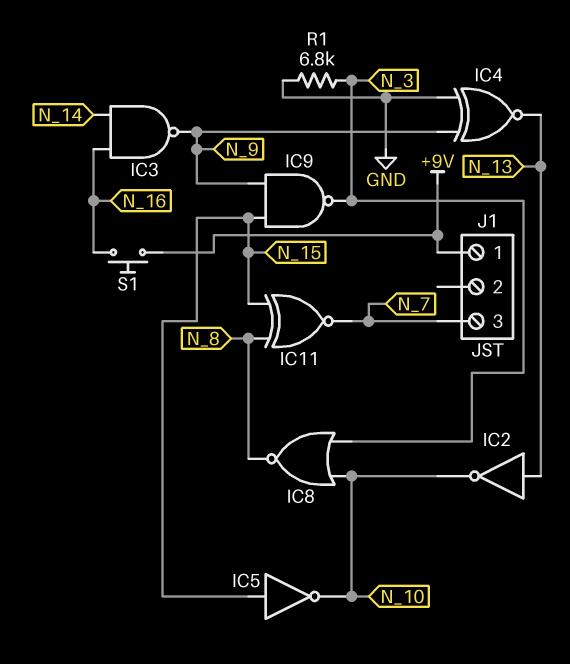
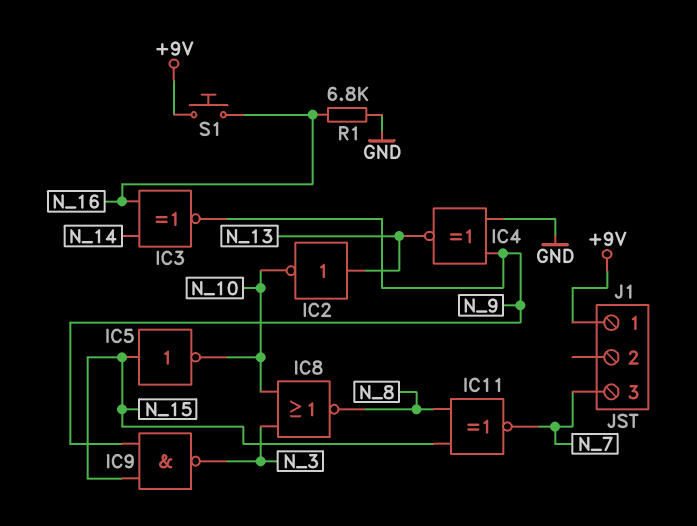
IC3: NAND (in N_14, in N_16, out N_9) -> XNOR (in N_14, in N_16, out N_9)
R1: 6.8k (GND, N_3) -> 6.8k (GND, N_16)

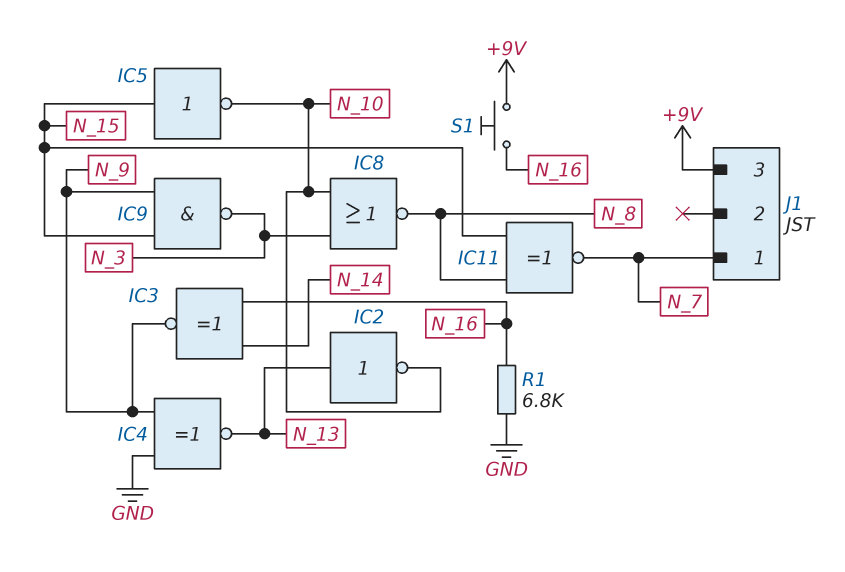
J1 pin 1: +9V -> N_7
J1 pin 3: N_7 -> +9V

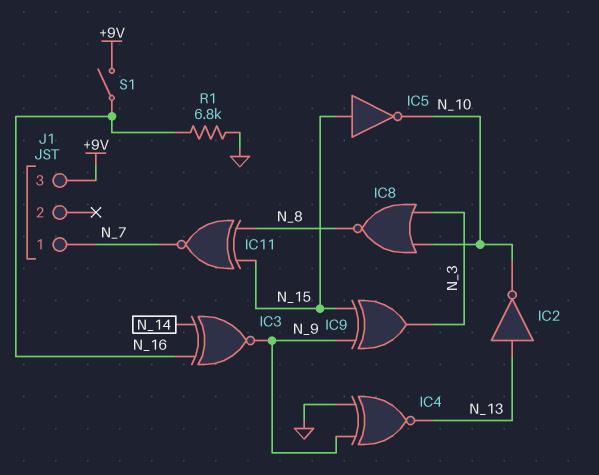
IC9: NAND (in N_9, in N_15, out N_3) -> XOR (in N_9, in N_15, out N_3)
S1: button (+9V, N_16) -> switch (+9V, N_16)

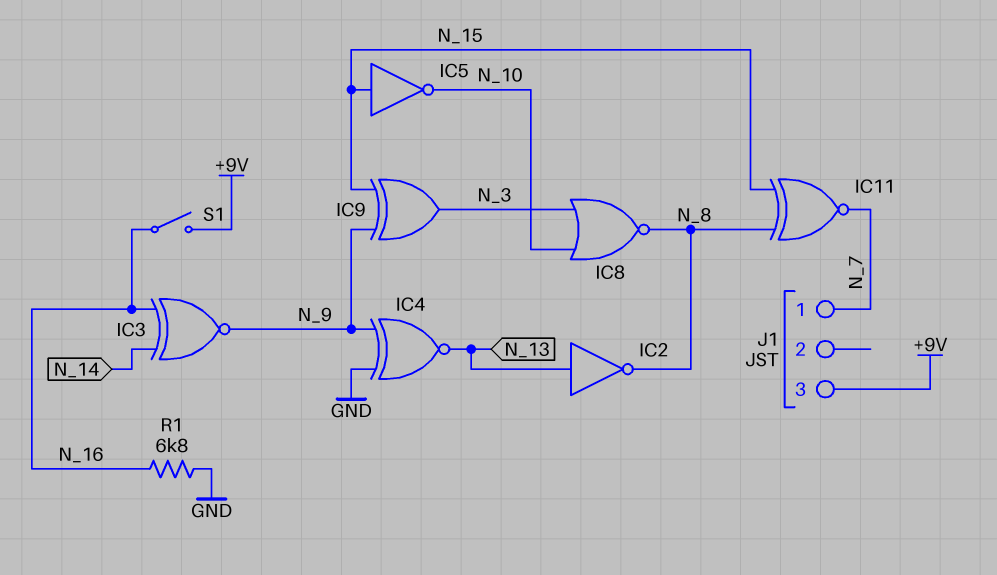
IC2: NOT (in N_13, out N_10) -> NOT (in N_13, out N_8)

